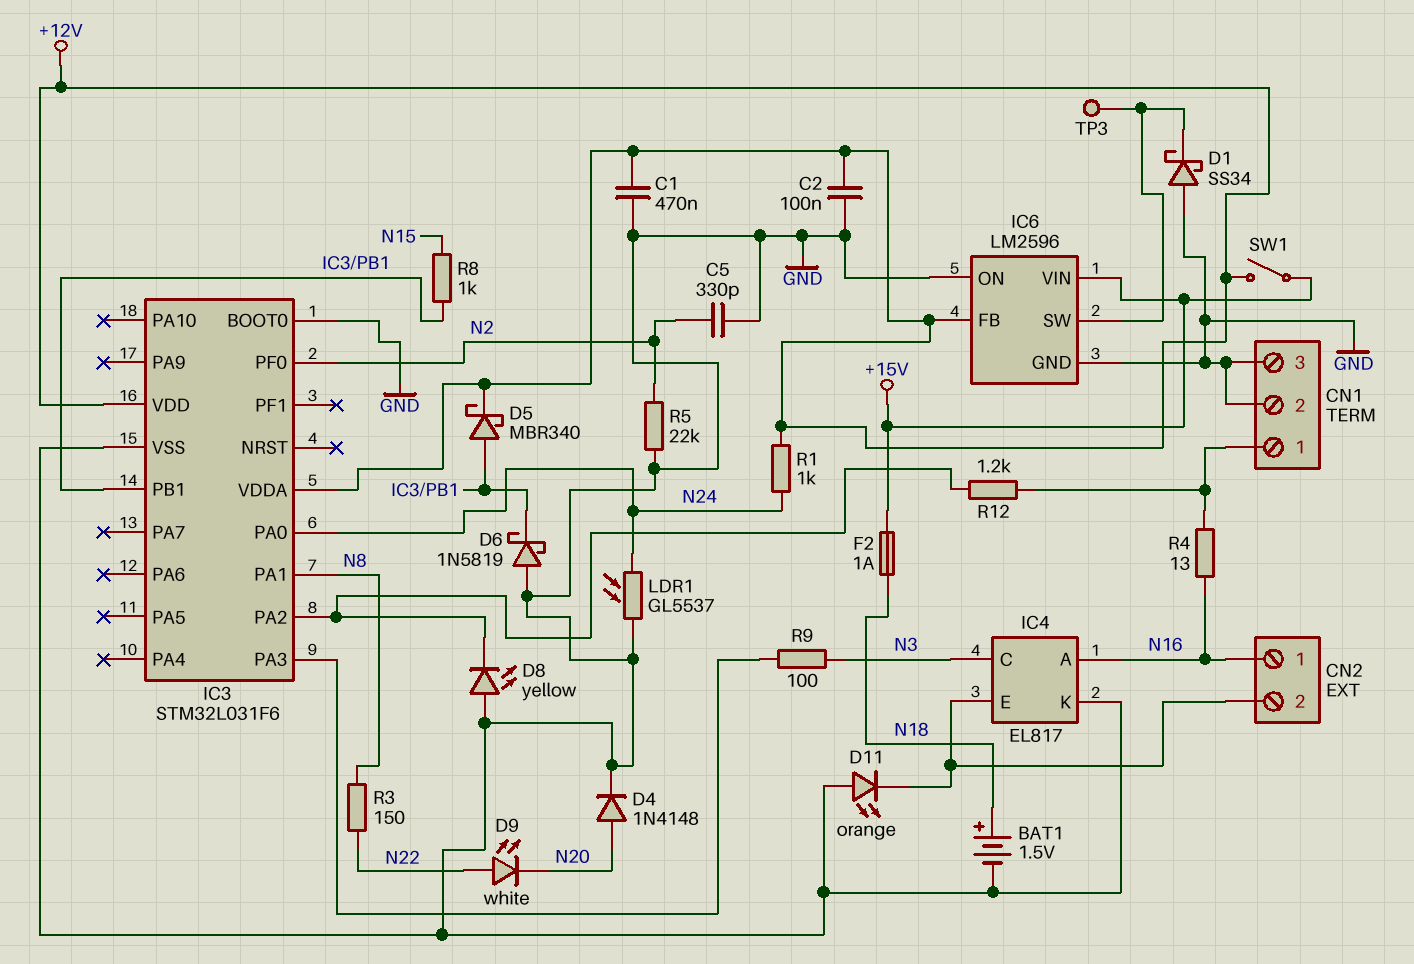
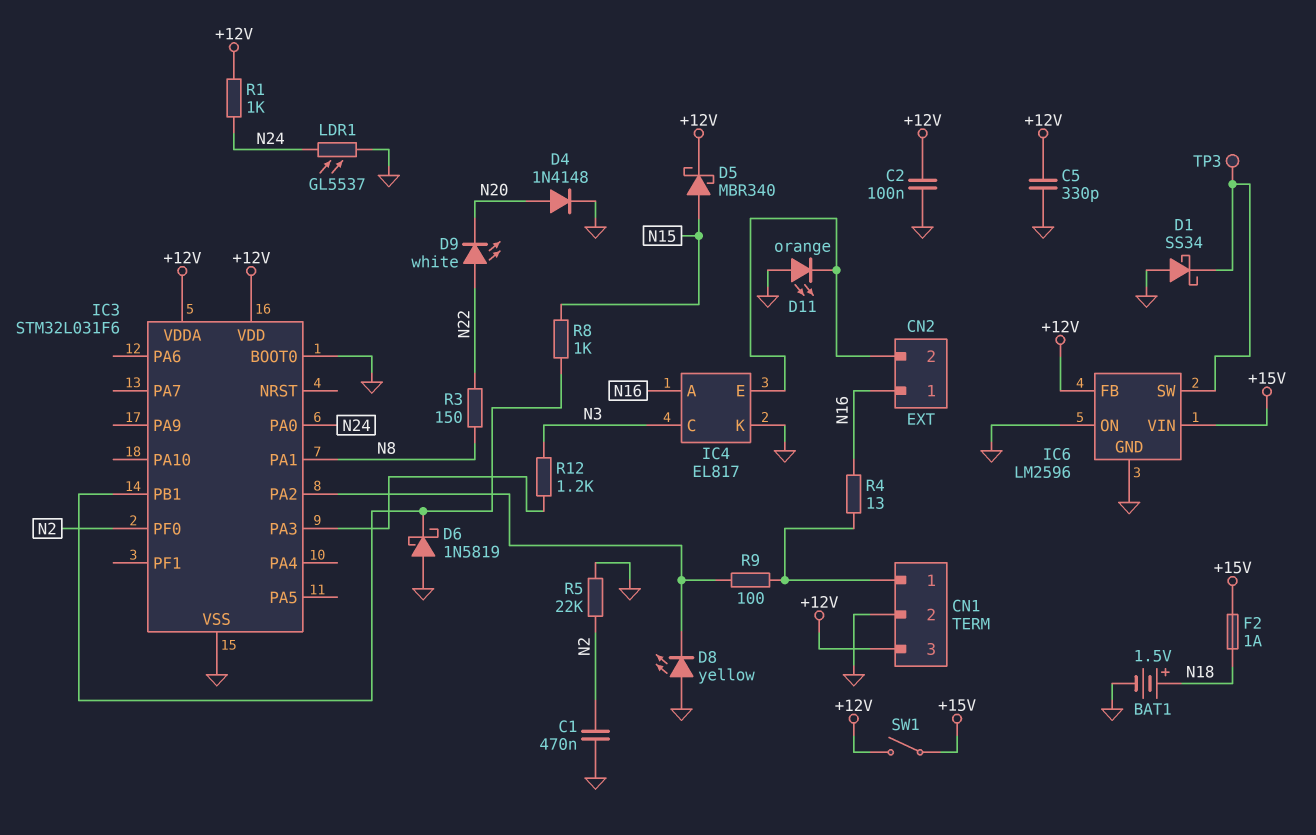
C1: 470nF (+12V, GND) -> 470nF (GND, N2)
C5: 330pF (GND, N2) -> 330pF (+12V, GND)
CN1 pin 3: GND -> +12V
D5: schottky MBR340 (A IC3/PB1, K +12V) -> schottky MBR340 (A N15, K +12V)
R9: 100 (IC3/PA3, N3) -> 100 (CN1/1, IC3/PA2)
R12: 1.2k (CN1/1, IC3/PA2) -> 1.2k (IC3/PA3, N3)

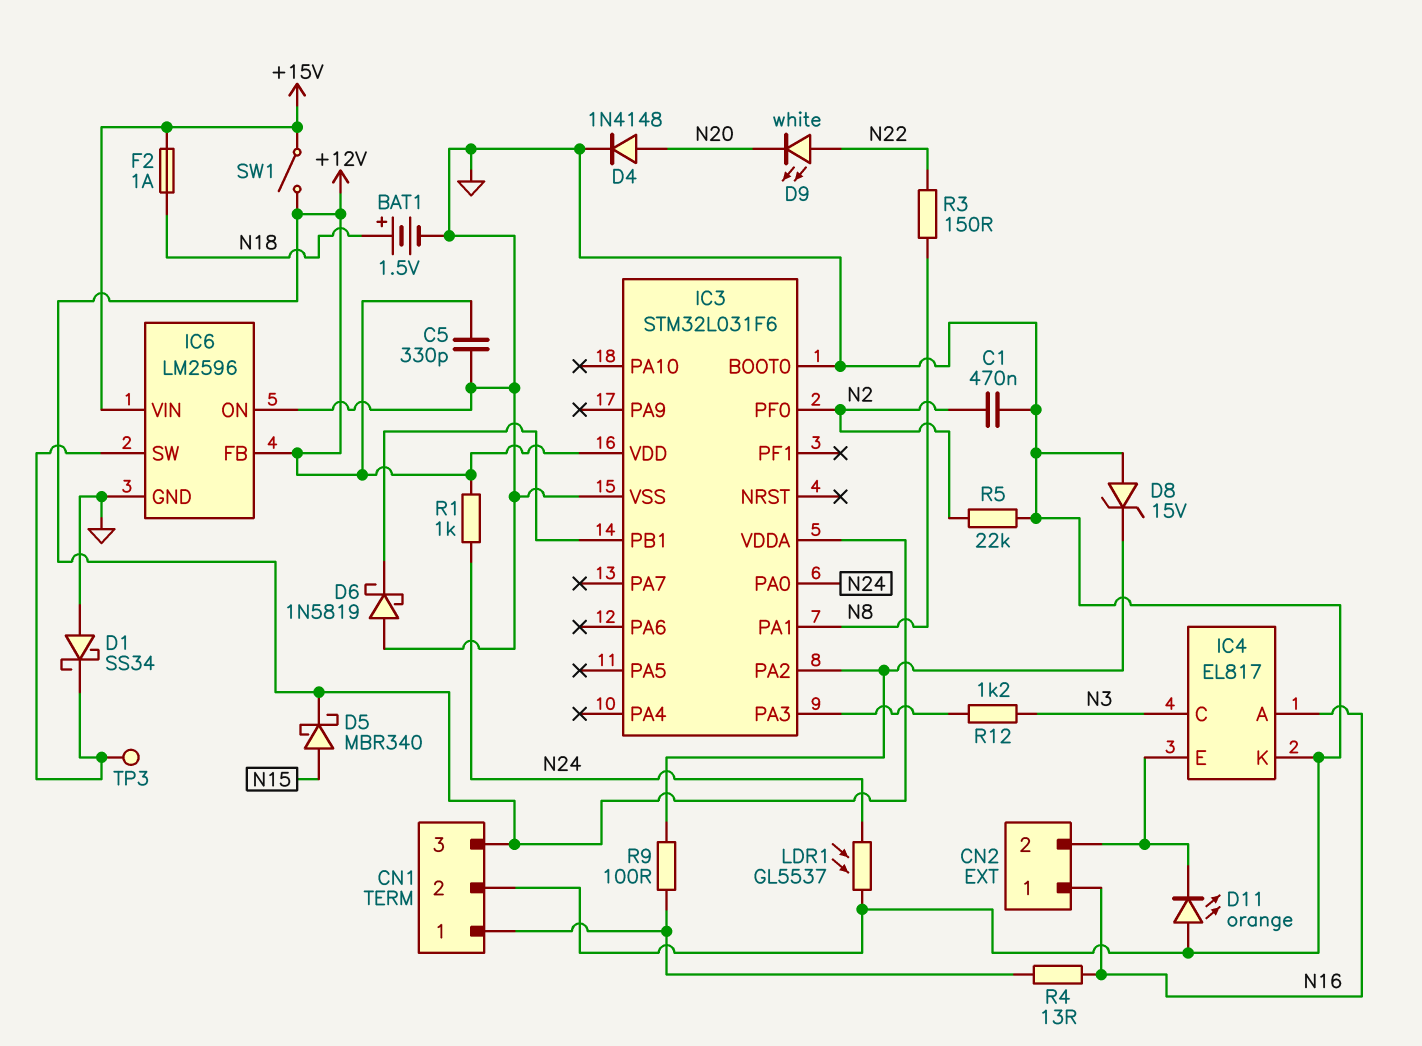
C2: 100nF (+12V, GND) -> none
D8: LED yellow (A GND, K IC3/PA2) -> zener 15V (A GND, K IC3/PA2)
R8: 1k (IC3/PB1, N15) -> none

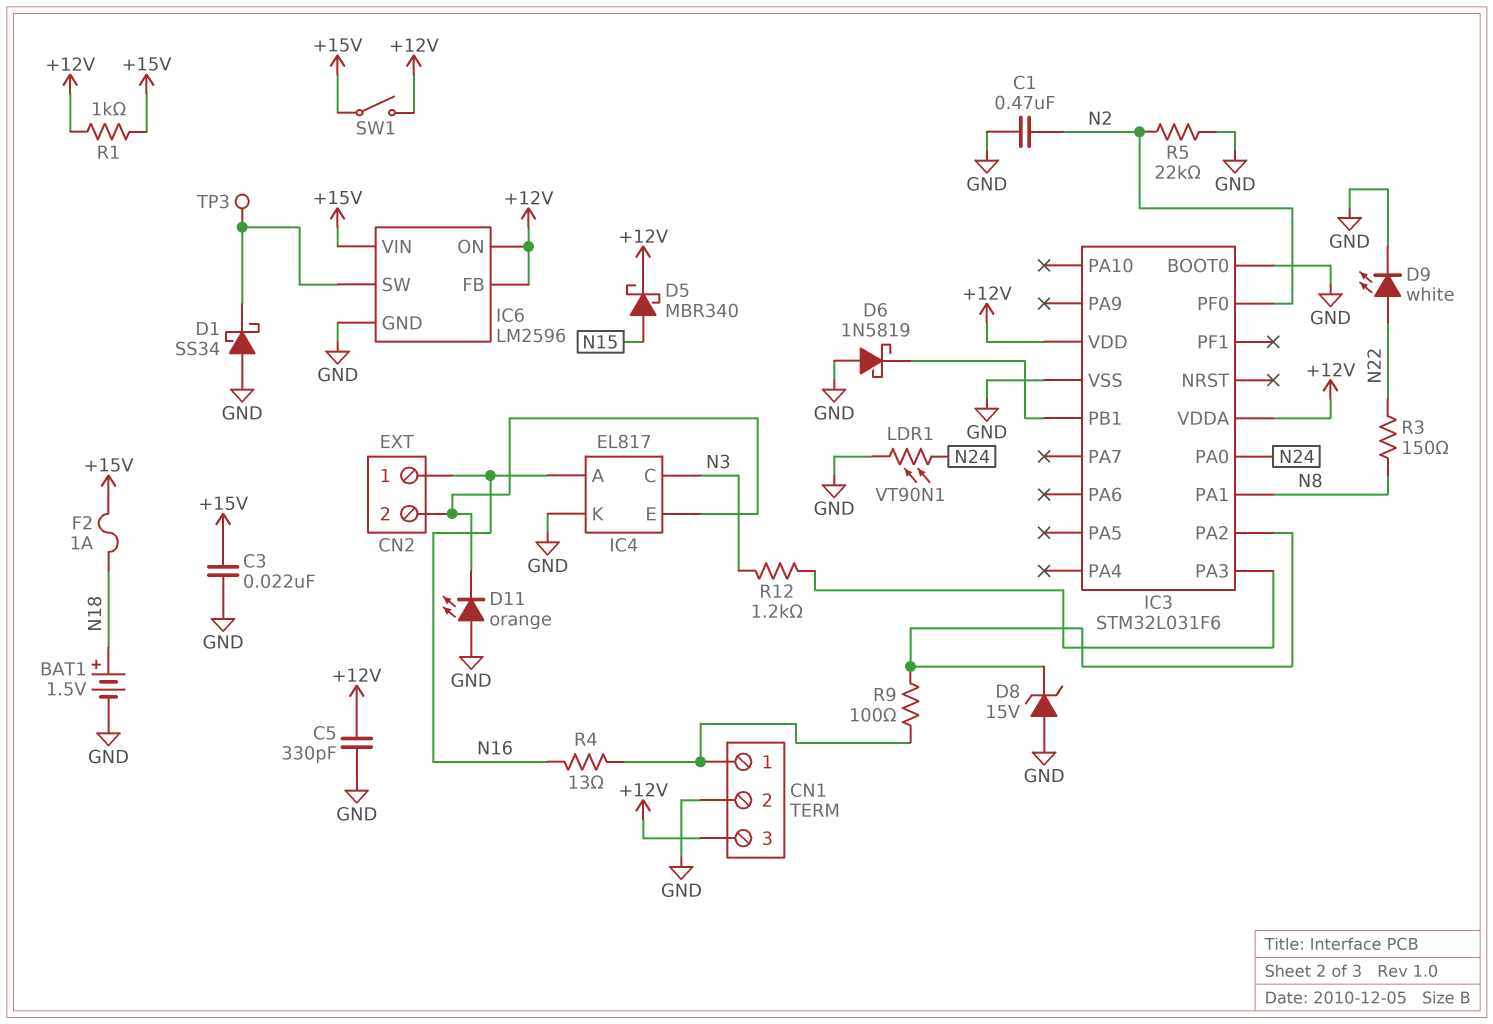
C3: none -> 22nF (+15V, GND)
D4: diode 1N4148 (A N20, K GND) -> none
D9: LED white (A N22, K N20) -> LED white (A N22, K GND)
IC6 pin ON: GND -> +12V
LDR1: GL5537 (GND, N24) -> VT90N1 (GND, N24)
R1: 1k (+12V, N24) -> 1k (+12V, +15V)

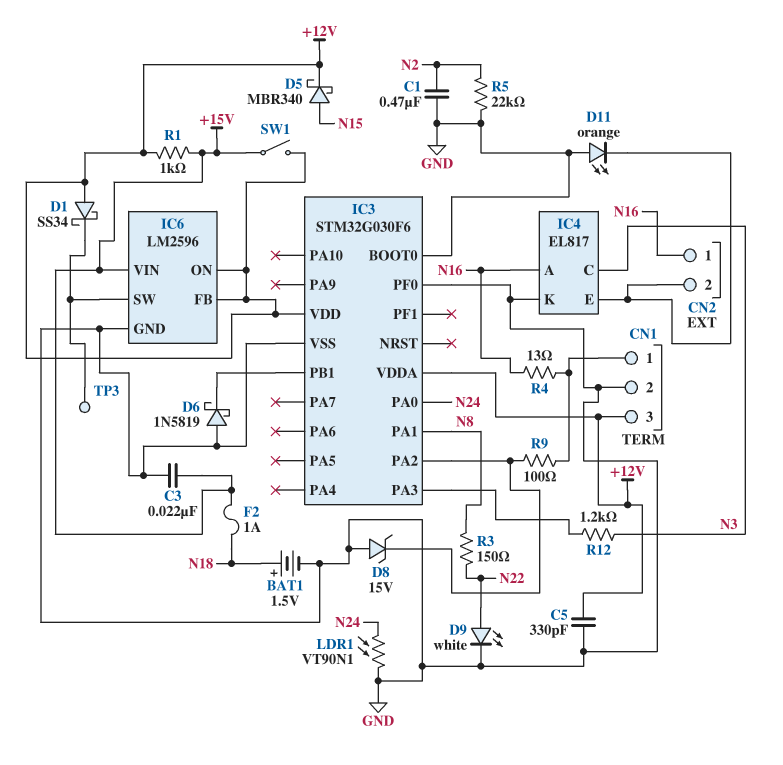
D1: schottky SS34 (A GND, K IC6/SW) -> schottky SS34 (A +12V, K IC6/SW)
IC3: STM32L031F6 -> STM32G030F6
IC3 pin PF0: N2 -> GND

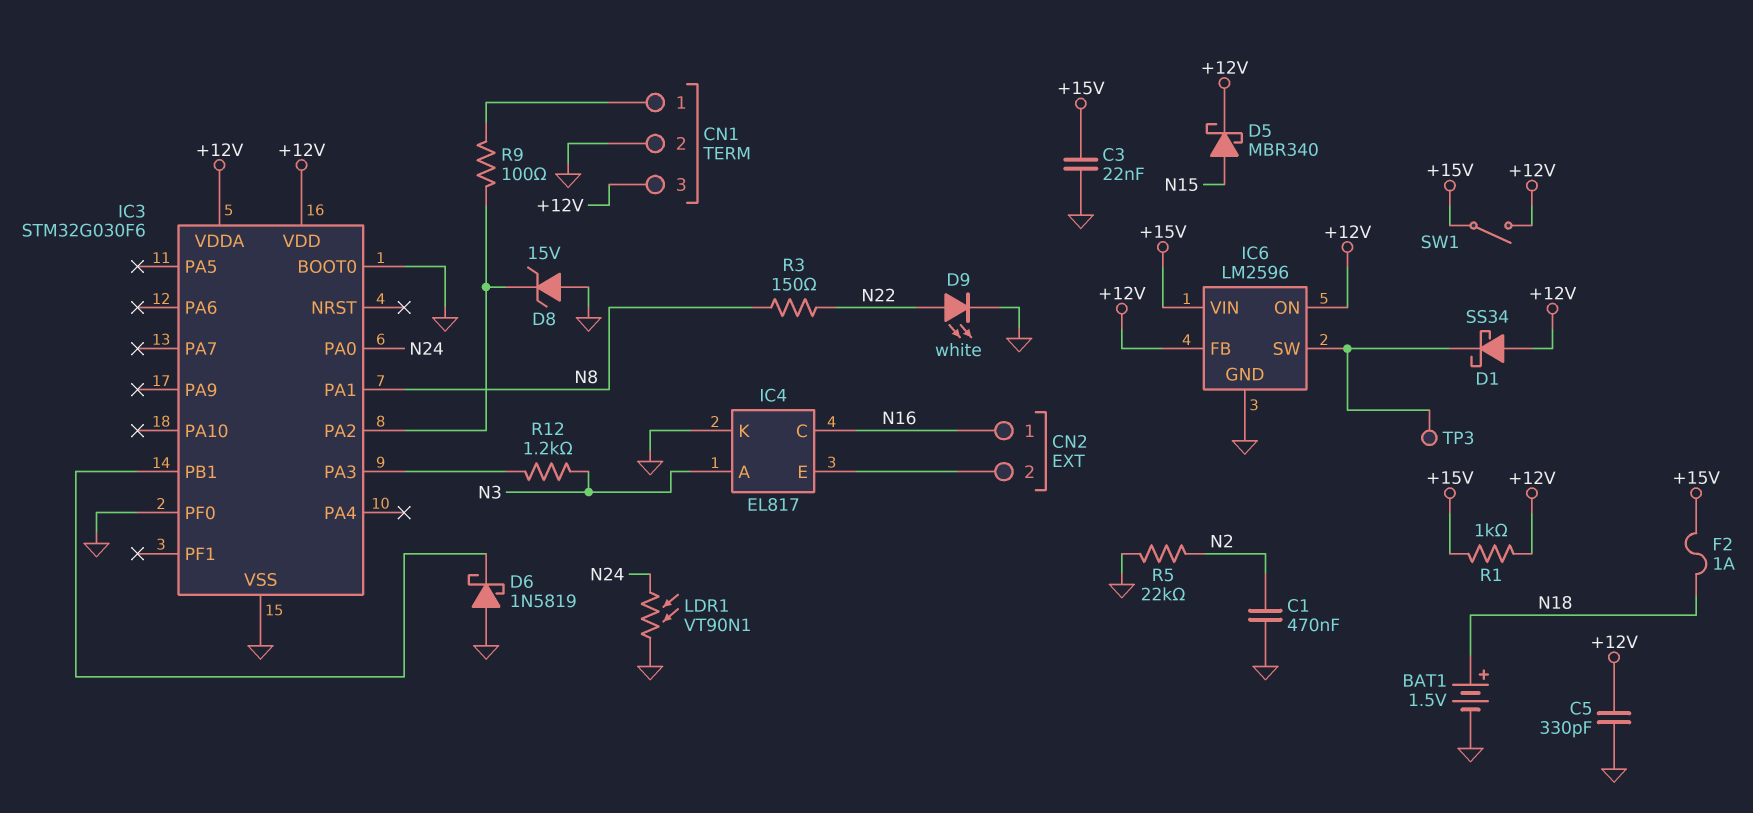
D11: LED orange (A GND, K CN2/2) -> none
IC4 pin A: N16 -> N3
IC4 pin C: N3 -> N16
R4: 13 (CN1/1, N16) -> none

